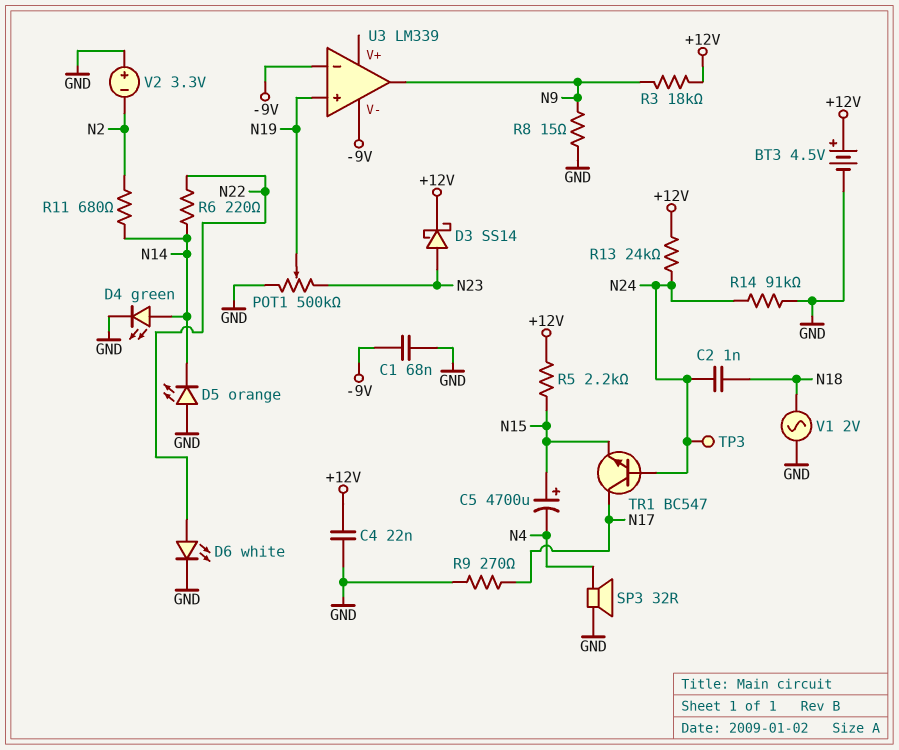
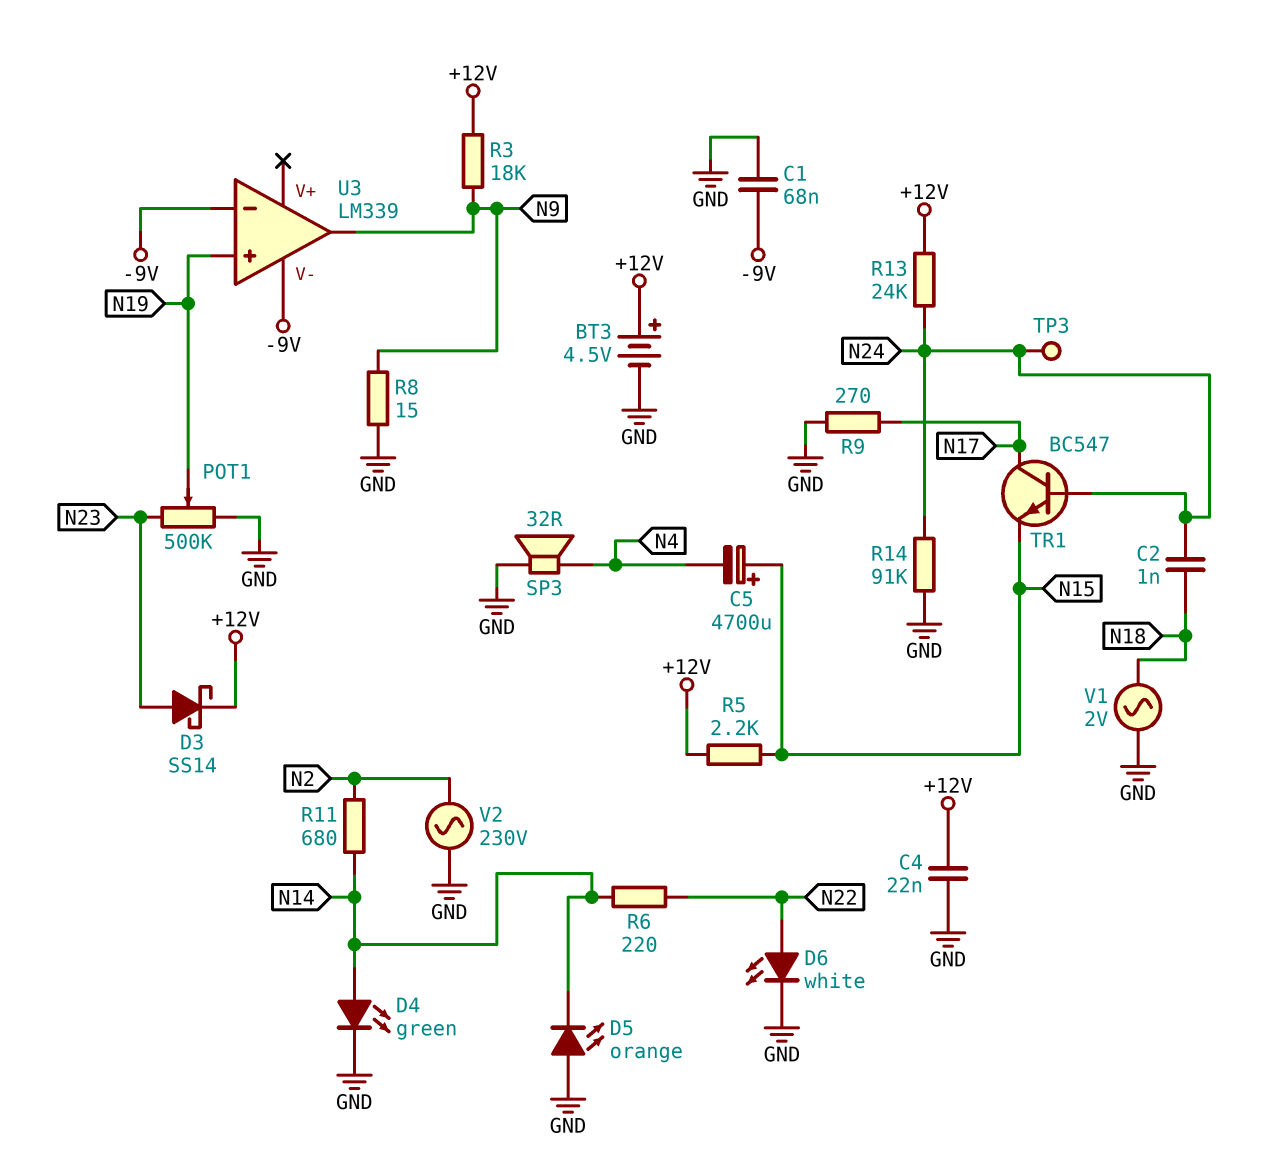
V2: 3.3V (plus GND, minus N2) -> AC 230V (GND, N2)

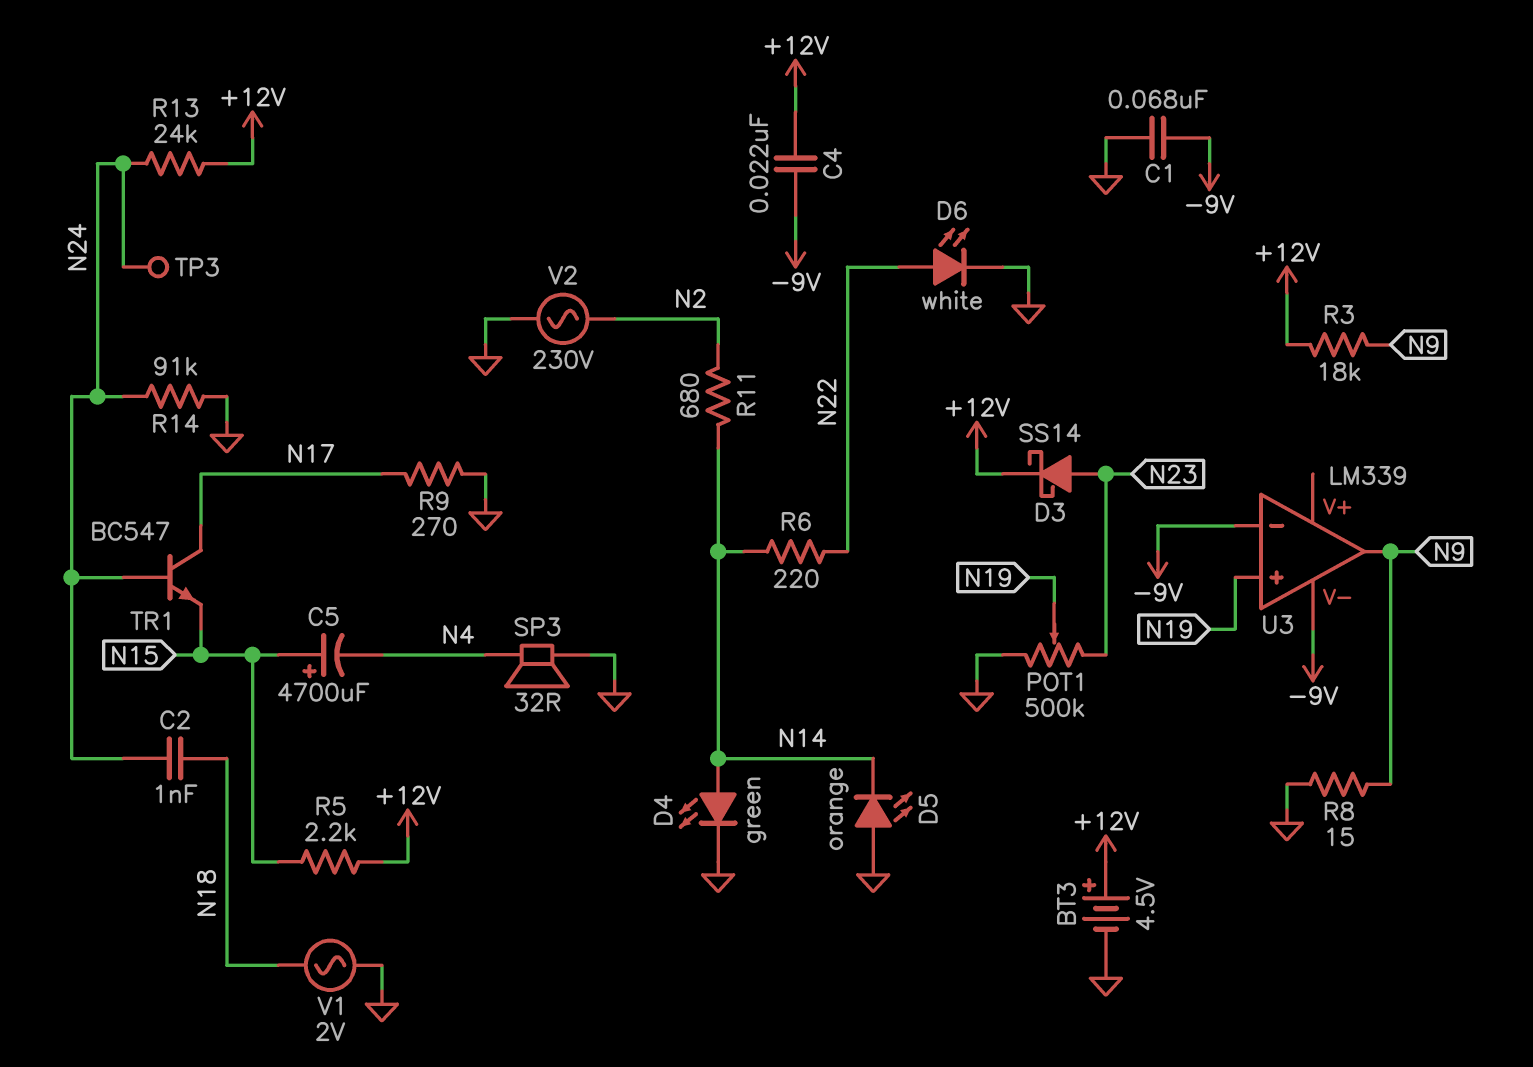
C4: 22nF (+12V, GND) -> 22nF (+12V, -9V)

